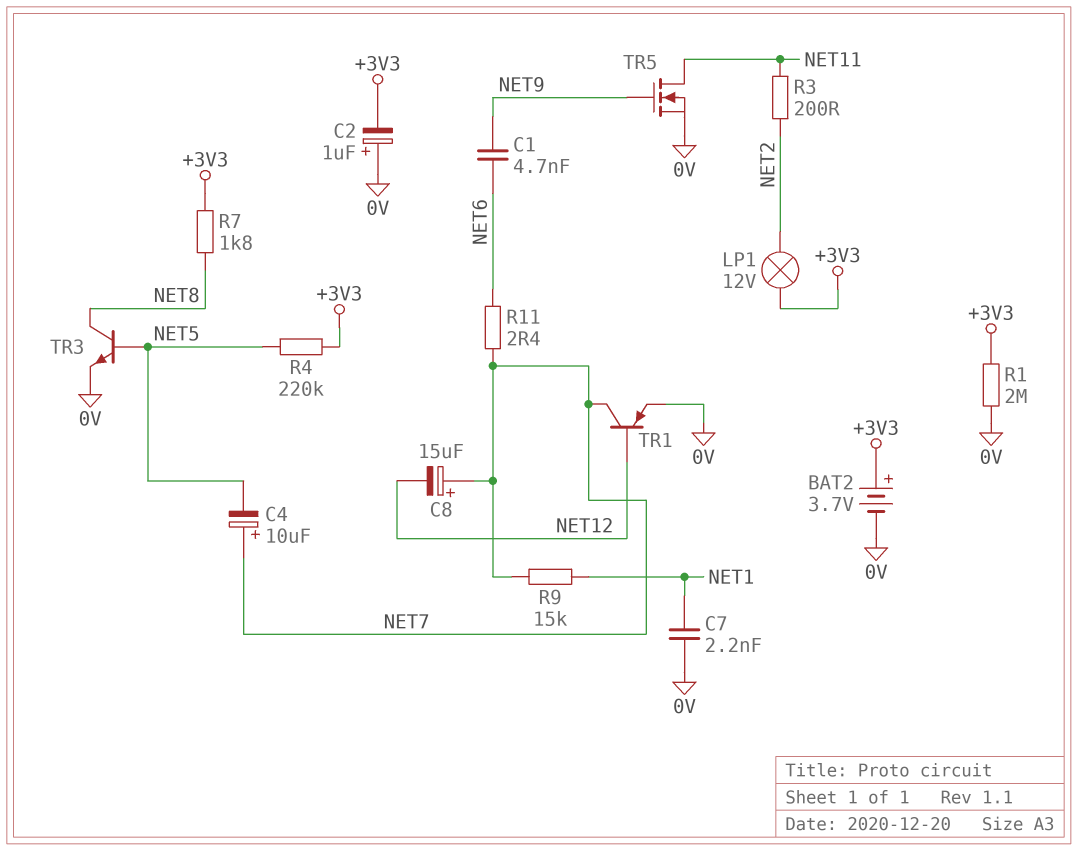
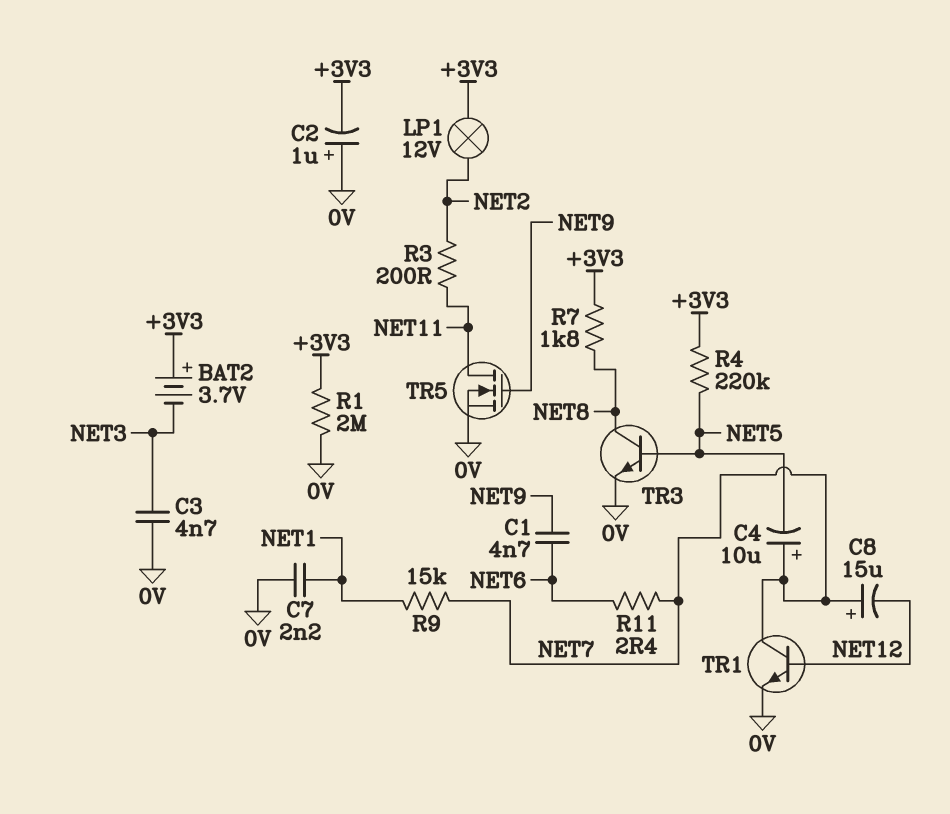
BAT2: 3.7V (plus +3V3, minus 0V) -> 3.7V (plus +3V3, minus NET3)
C3: none -> 4.7nF (0V, NET3)
TR1: PNP (B NET12, C NET7, E 0V) -> NPN (B NET12, C NET7, E 0V)

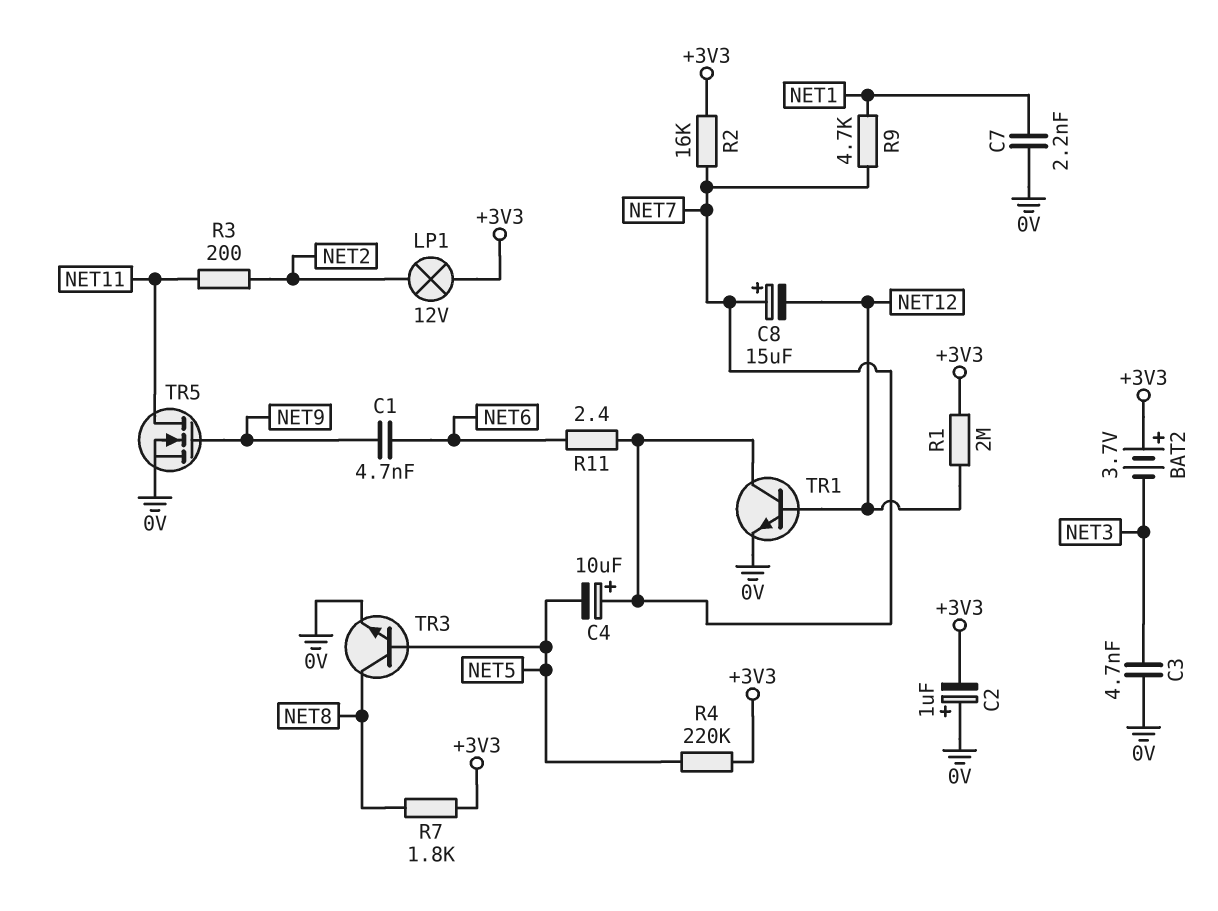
R1: 2M (+3V3, 0V) -> 2M (+3V3, NET12)
R2: none -> 16k (+3V3, NET7)
R9: 15k (NET1, NET7) -> 4.7k (NET1, NET7)

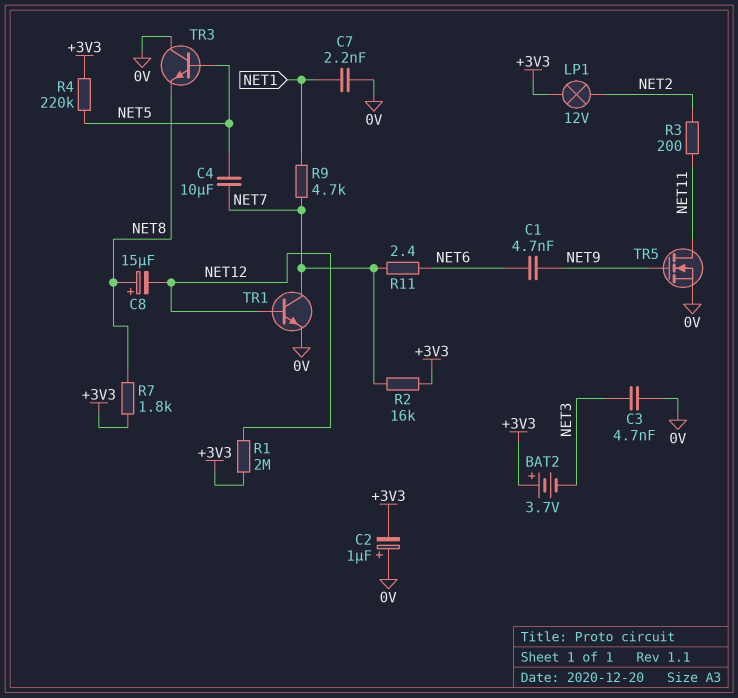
C4: 10uF (plus NET7, minus NET5) -> 10uF (NET5, NET7)
C8: 15uF (plus NET7, minus NET12) -> 15uF (plus NET8, minus NET12)
TR3: NPN (B NET5, C NET8, E 0V) -> NPN (B NET5, C 0V, E NET8)

